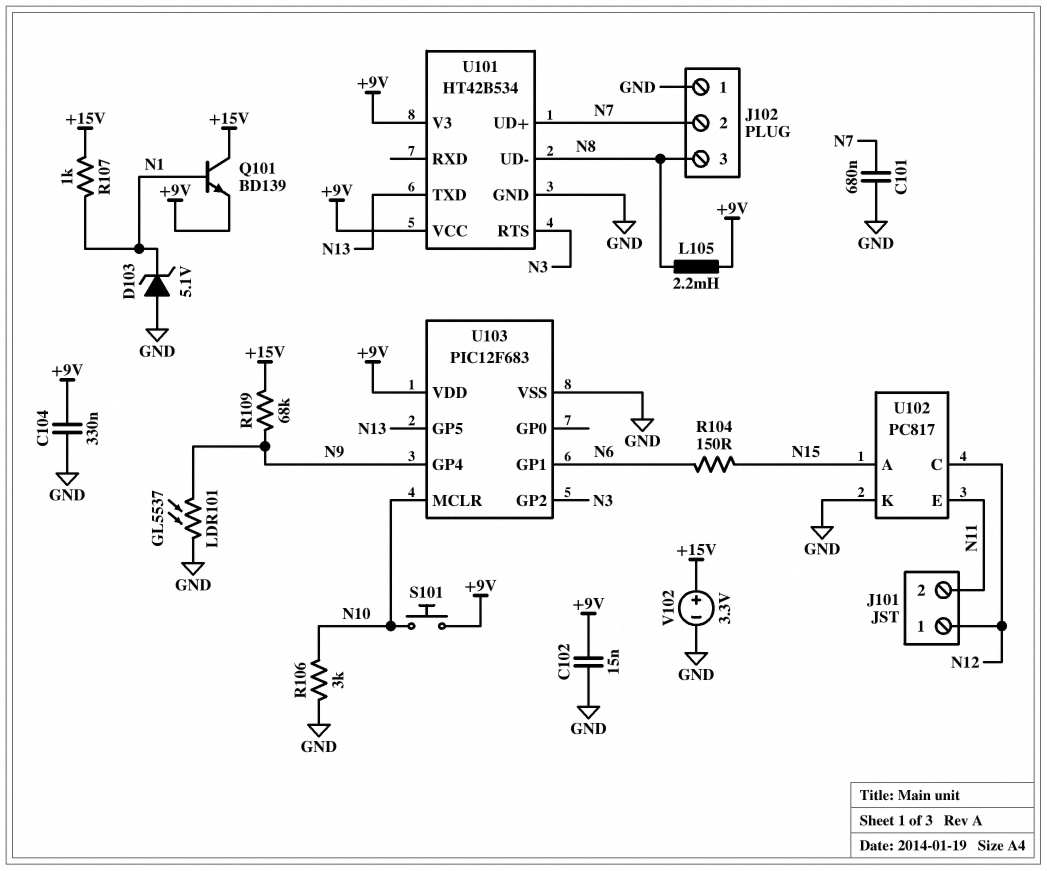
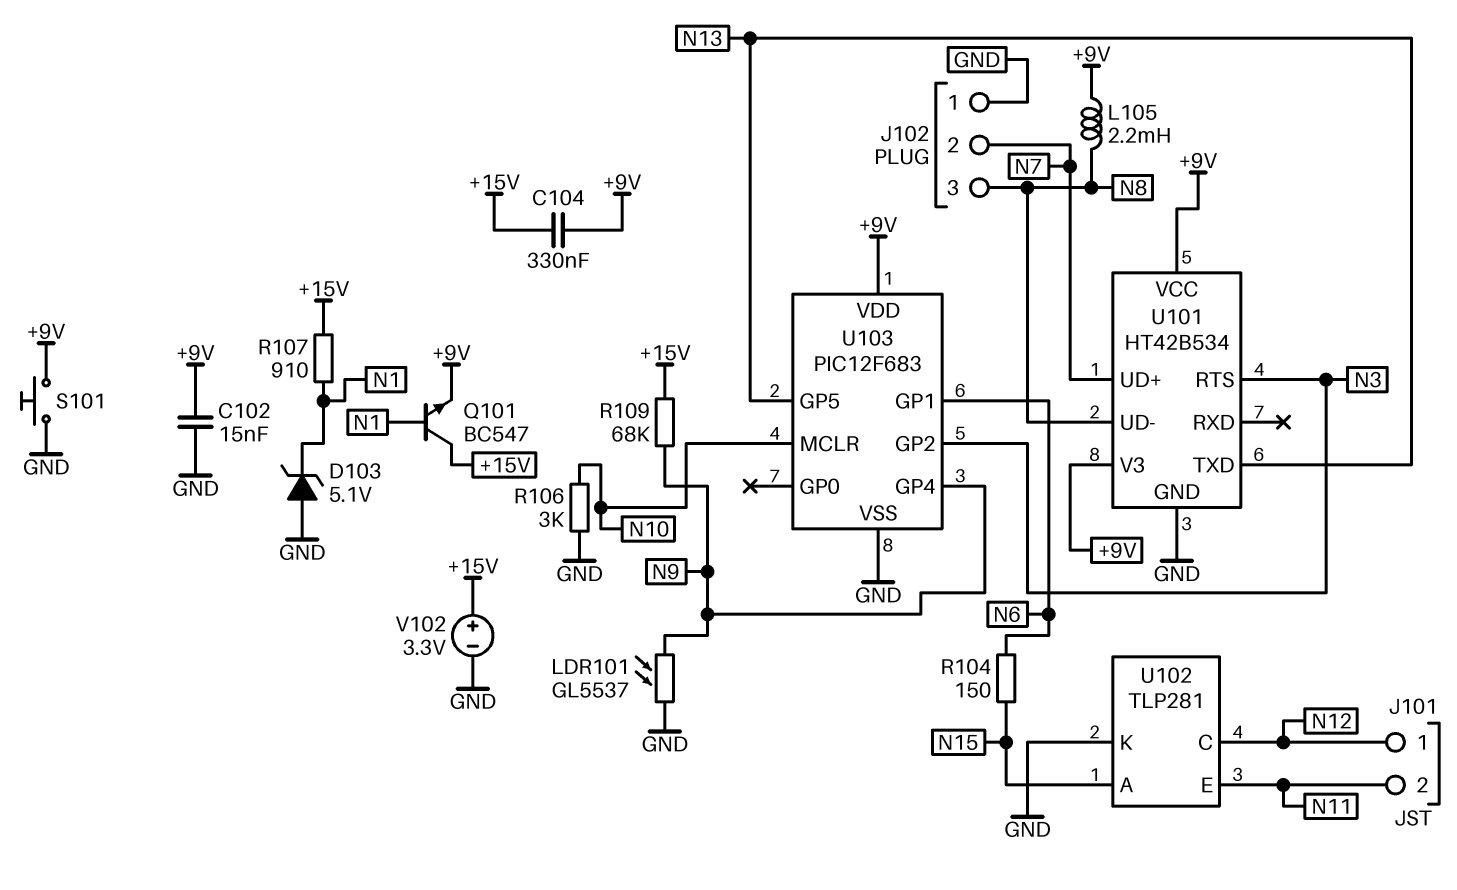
C101: 680nF (GND, N7) -> none
C104: 330nF (+9V, GND) -> 330nF (+9V, +15V)
Q101: NPN BD139 (B N1, C +15V, E +9V) -> NPN BC547 (B N1, C +15V, E +9V)
R107: 1k (+15V, N1) -> 910 (+15V, N1)
S101: button (+9V, N10) -> button (+9V, GND)
U102: PC817 -> TLP281

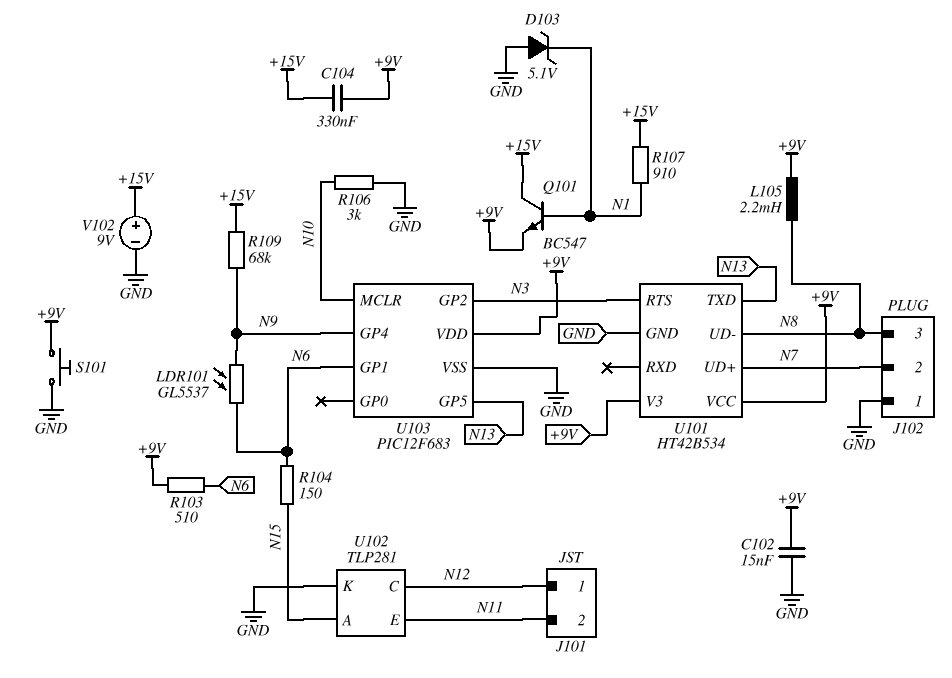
LDR101: GL5537 (GND, N9) -> GL5537 (N6, N9)
R103: none -> 510 (+9V, N6)
V102: 3.3V (plus +15V, minus GND) -> 9V (plus +15V, minus GND)

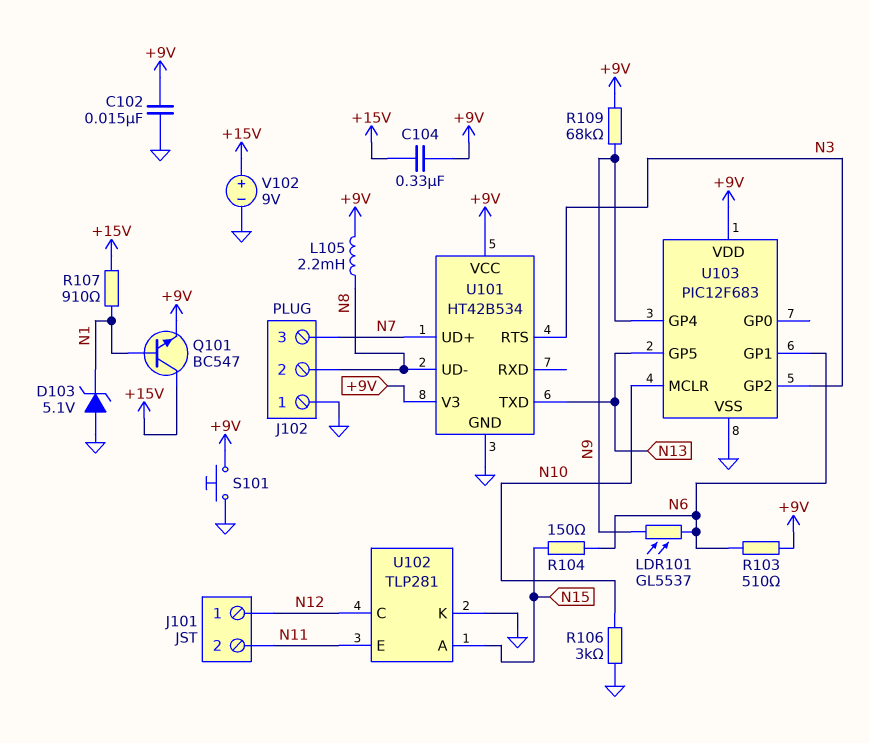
J102 pin 2: N7 -> N8
J102 pin 3: N8 -> N7
R109: 68k (+15V, N9) -> 68k (+9V, N9)

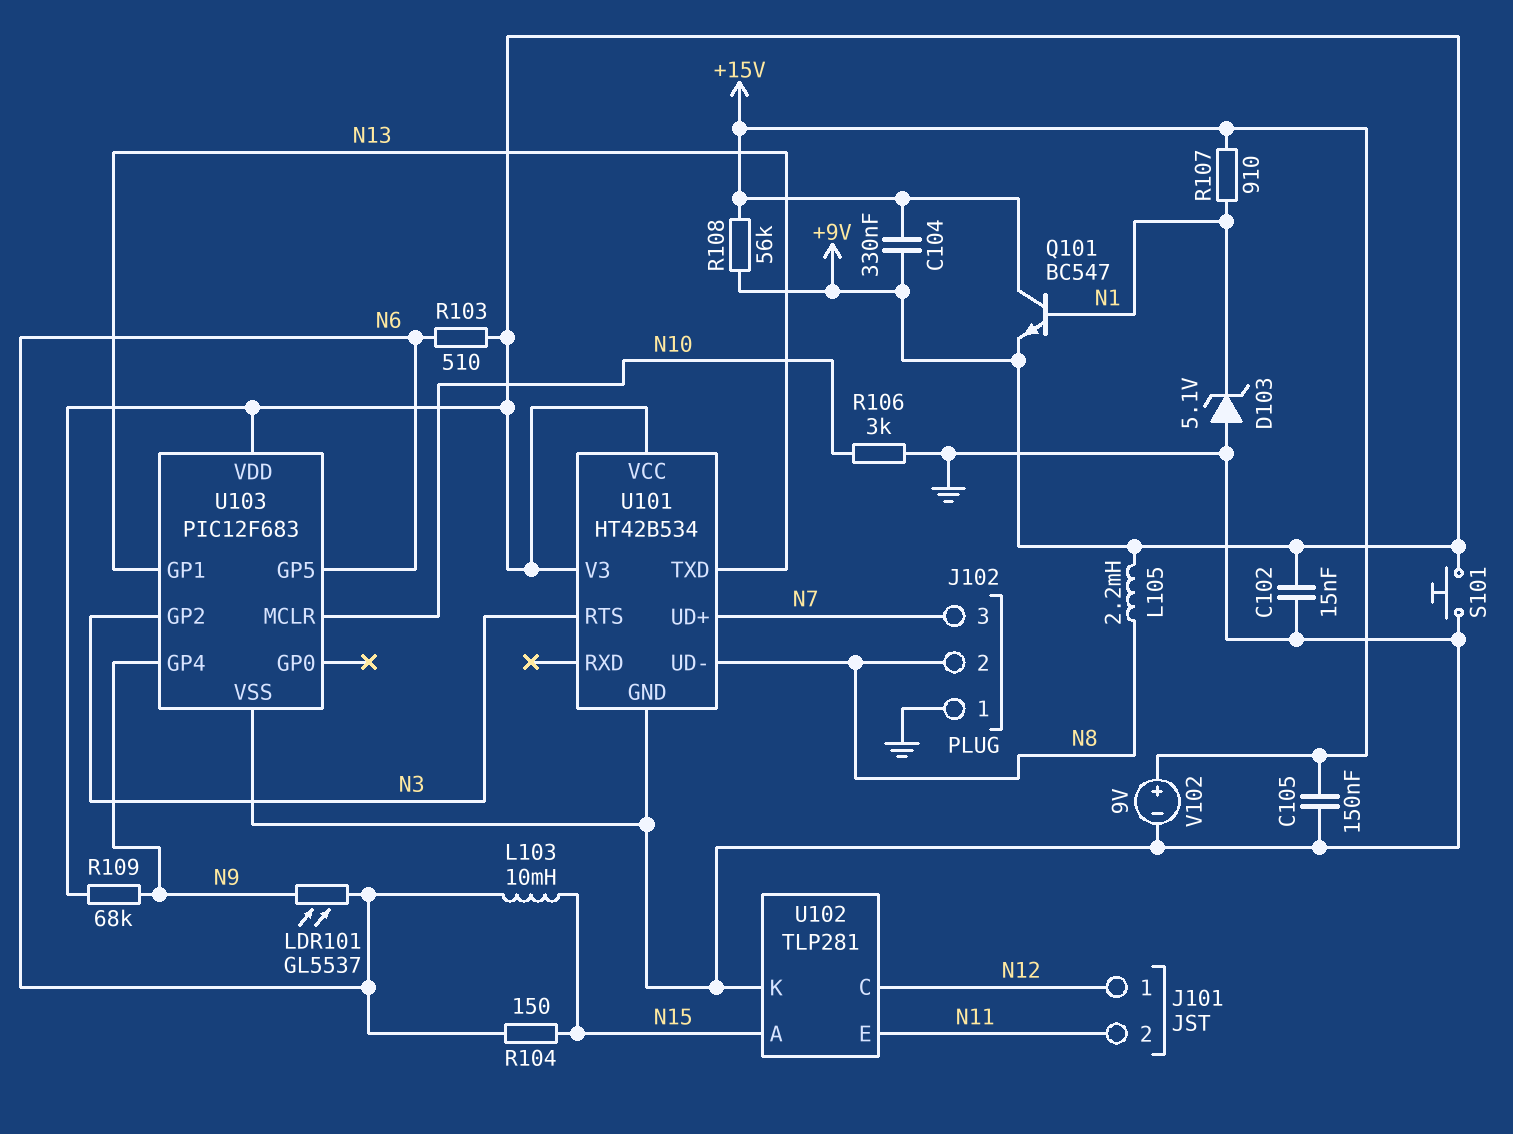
C105: none -> 150nF (+15V, GND)
L103: none -> 10mH (N6, N15)
R108: none -> 56k (+9V, +15V)
U103 pin GP1: N6 -> N13
U103 pin GP5: N13 -> N6

